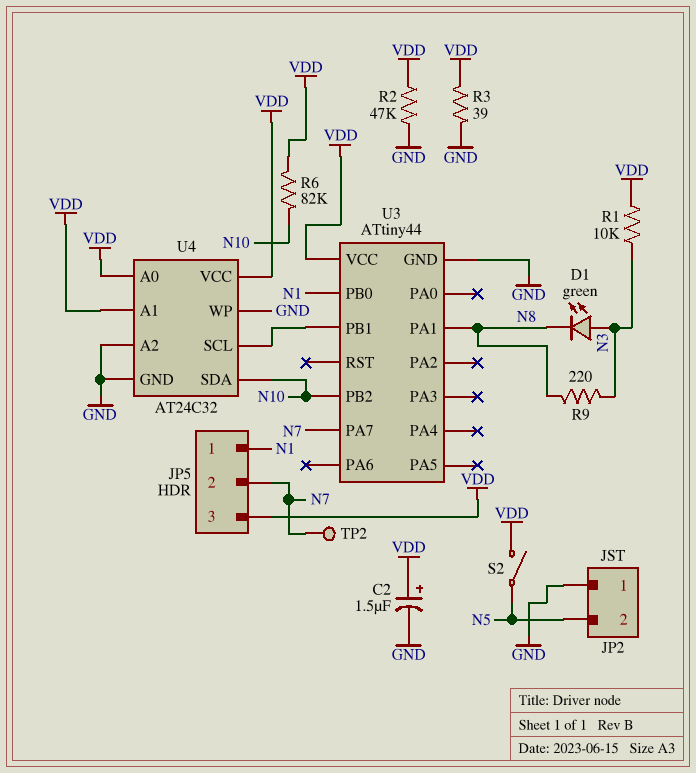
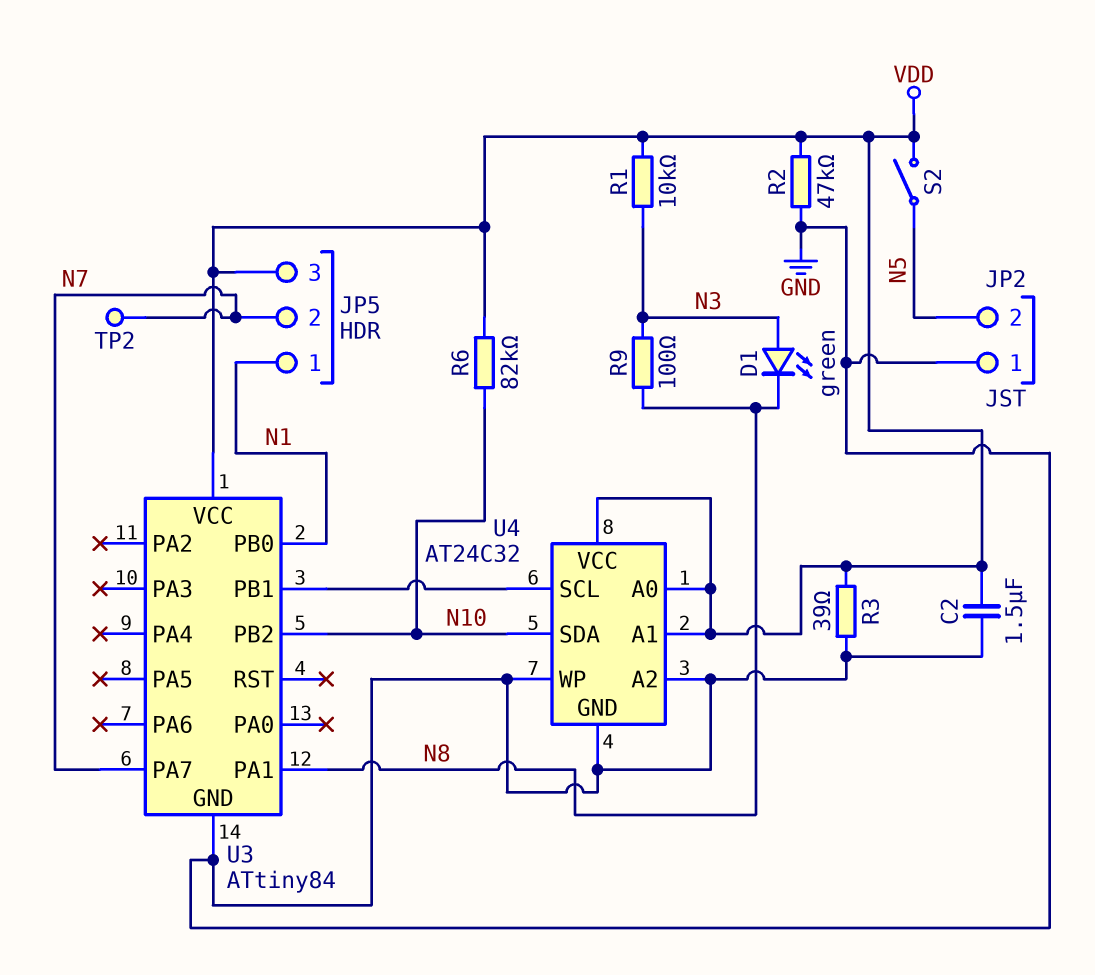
C2: 1.5uF (plus VDD, minus GND) -> 1.5uF (GND, VDD)
R9: 220 (N3, N8) -> 100 (N3, N8)
U3: ATtiny44 -> ATtiny84

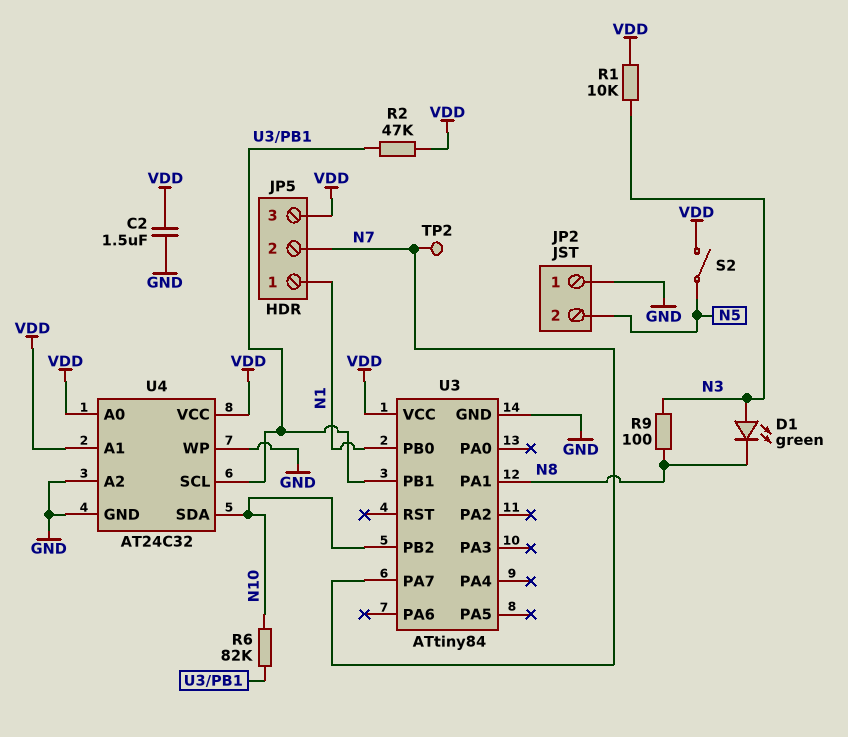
R2: 47k (GND, VDD) -> 47k (U3/PB1, VDD)
R3: 39 (GND, VDD) -> none
R6: 82k (N10, VDD) -> 82k (N10, U3/PB1)

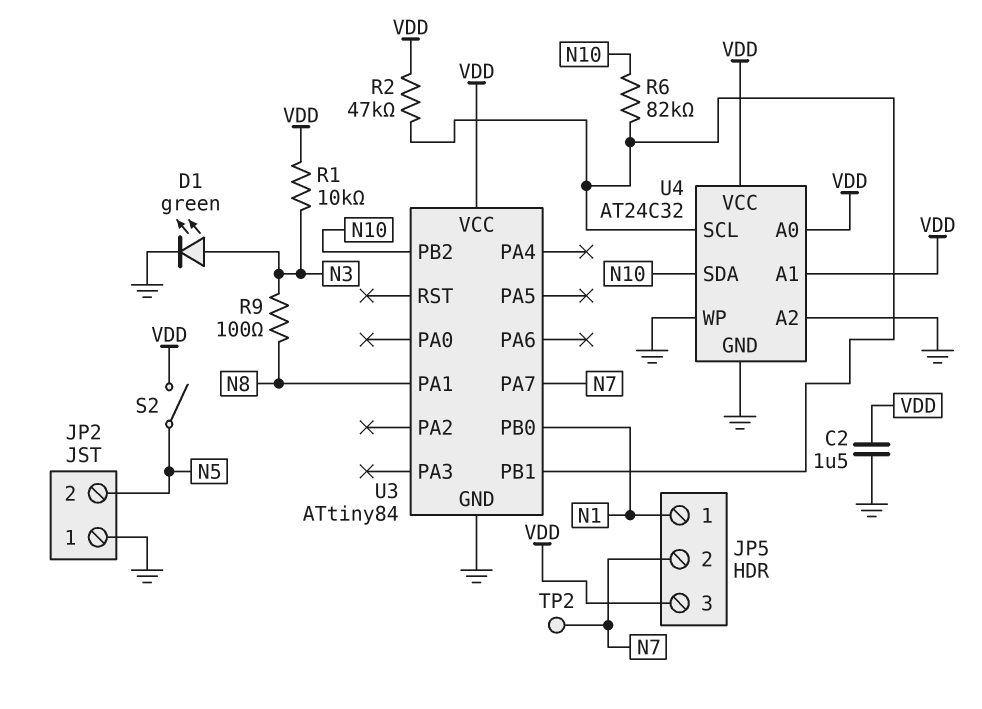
D1: LED green (A N3, K N8) -> LED green (A N3, K GND)

